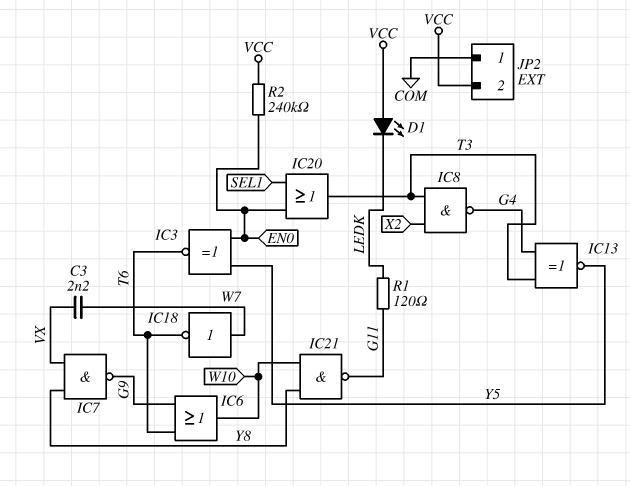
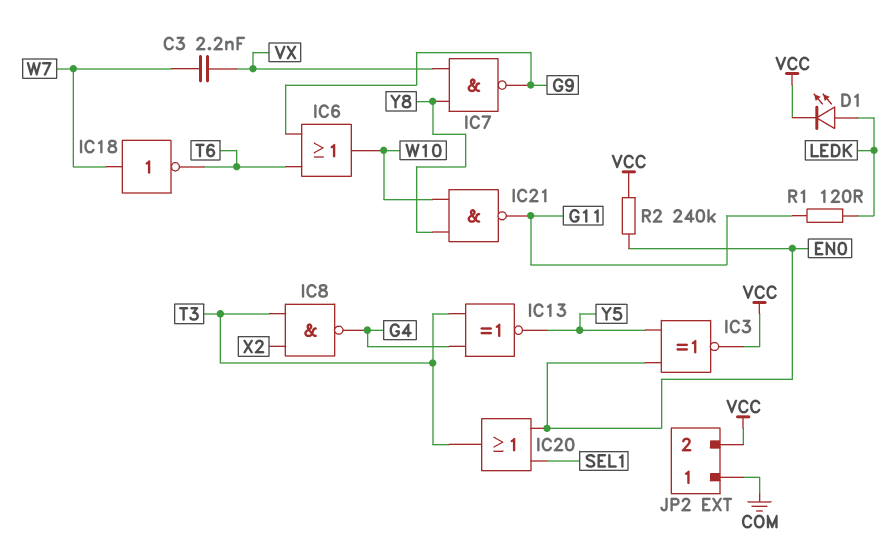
D1: LED (A VCC, K LEDK) -> LED (A LEDK, K VCC)
IC3: XNOR (in EN0, in Y5, out T6) -> XNOR (in EN0, in Y5, out VCC)

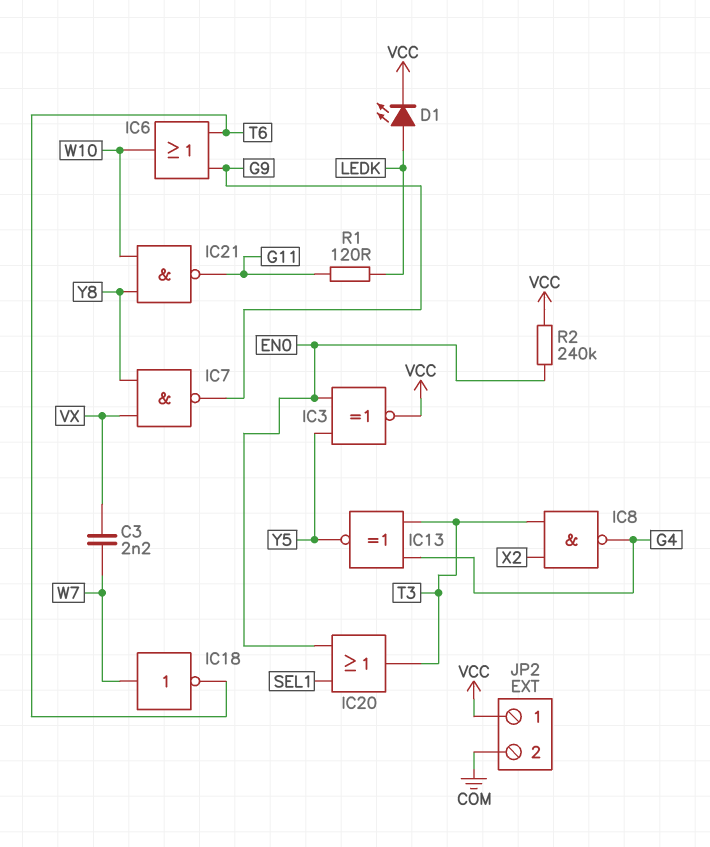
JP2 pin 1: COM -> VCC
JP2 pin 2: VCC -> COM

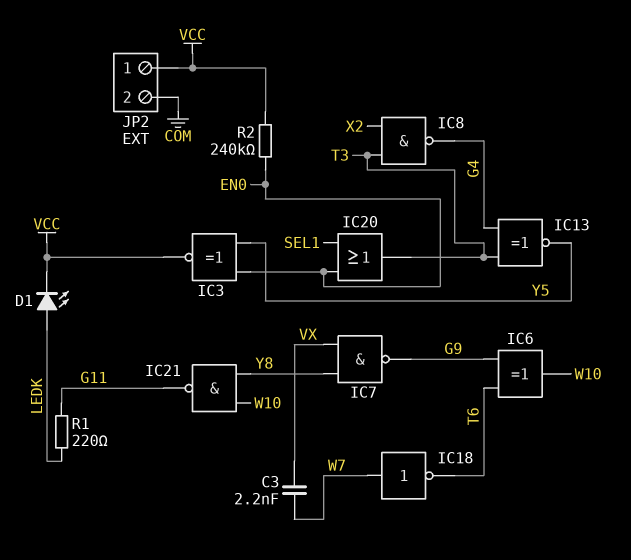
IC6: OR (in G9, in T6, out W10) -> XOR (in G9, in T6, out W10)
R1: 120 (G11, LEDK) -> 220 (G11, LEDK)

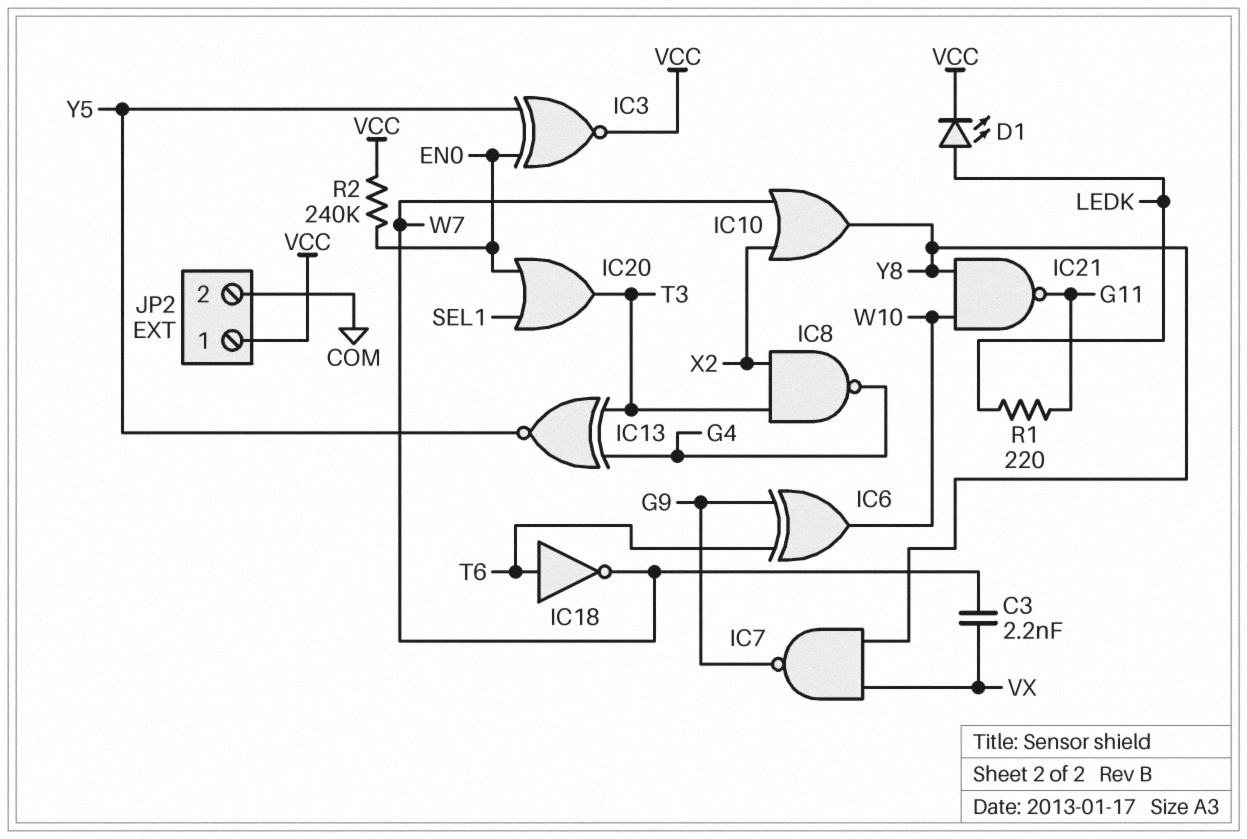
IC10: none -> OR (in W7, in X2, out Y8)
IC18: NOT (in W7, out T6) -> NOT (in T6, out W7)

